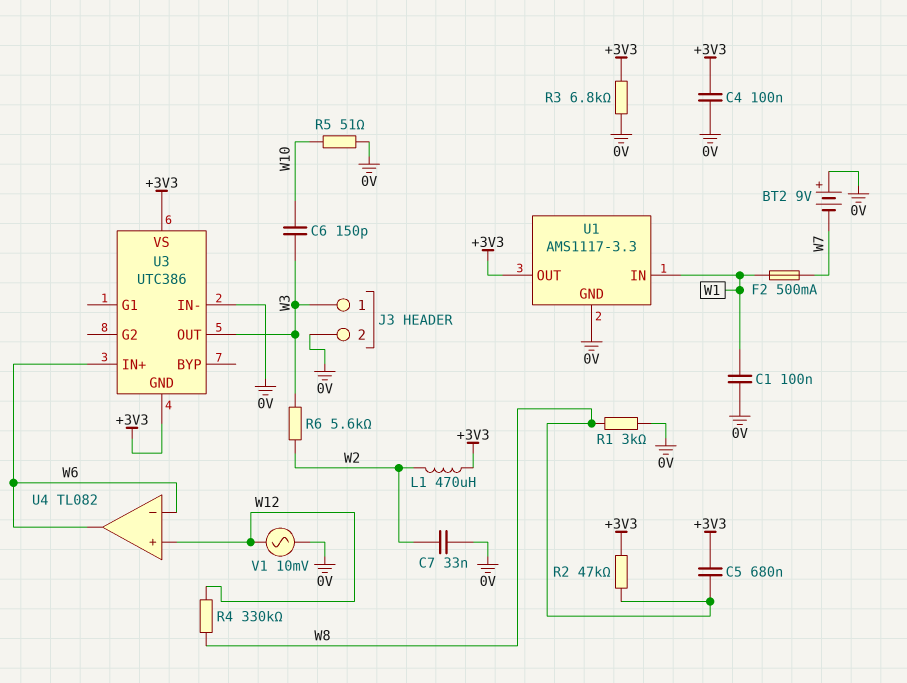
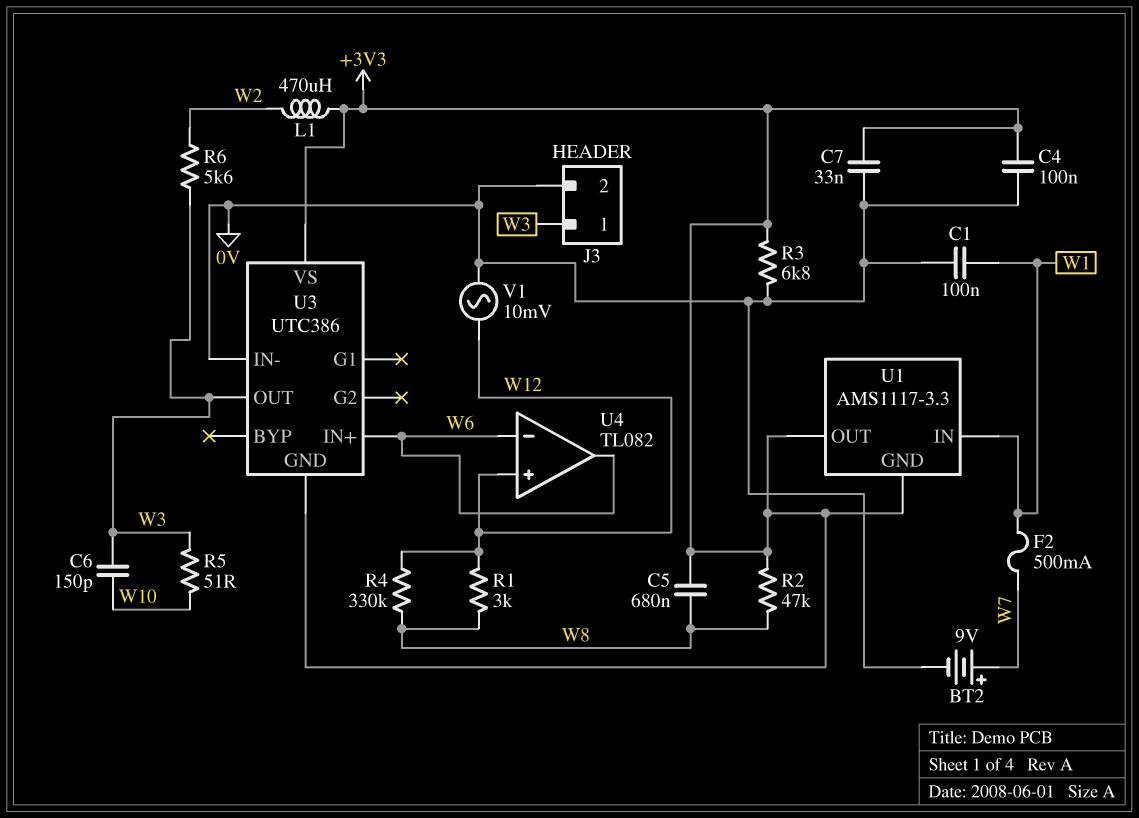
BT2: 9V (plus 0V, minus W7) -> 9V (plus W7, minus 0V)
C7: 33nF (0V, W2) -> 33nF (+3V3, 0V)
R1: 3k (0V, W8) -> 3k (W8, W12)
R5: 51 (0V, W10) -> 51 (W3, W10)
U1 pin GND: 0V -> +3V3

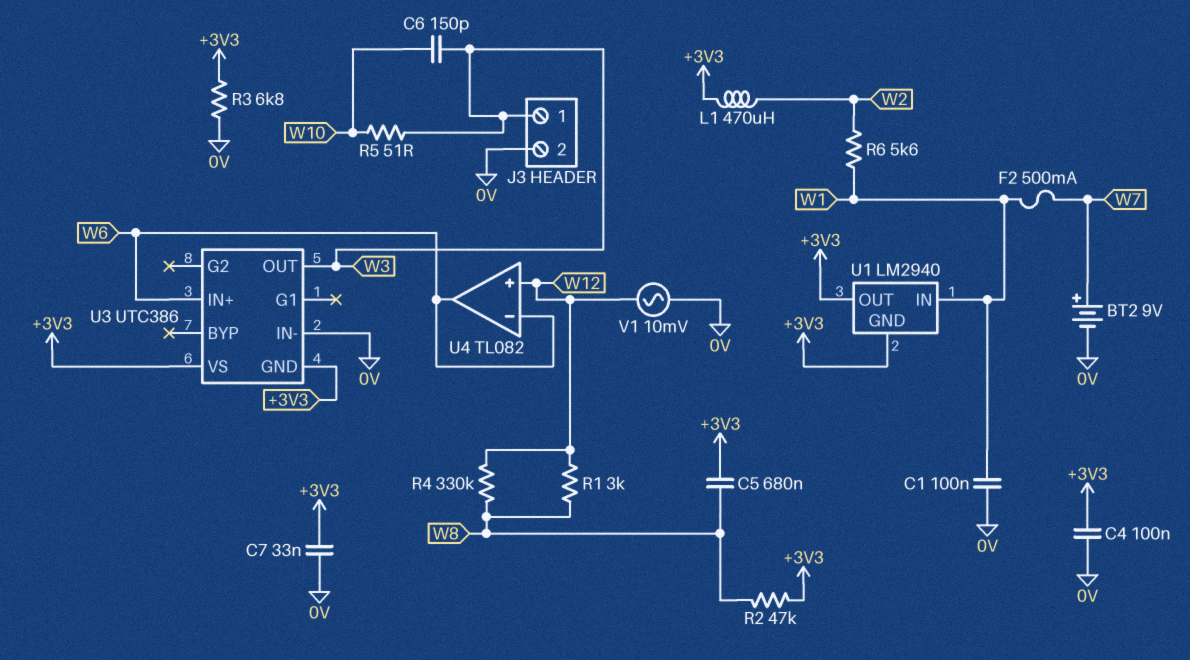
R6: 5.6k (W2, W3) -> 5.6k (W1, W2)
U1: AMS1117-3.3 -> LM2940

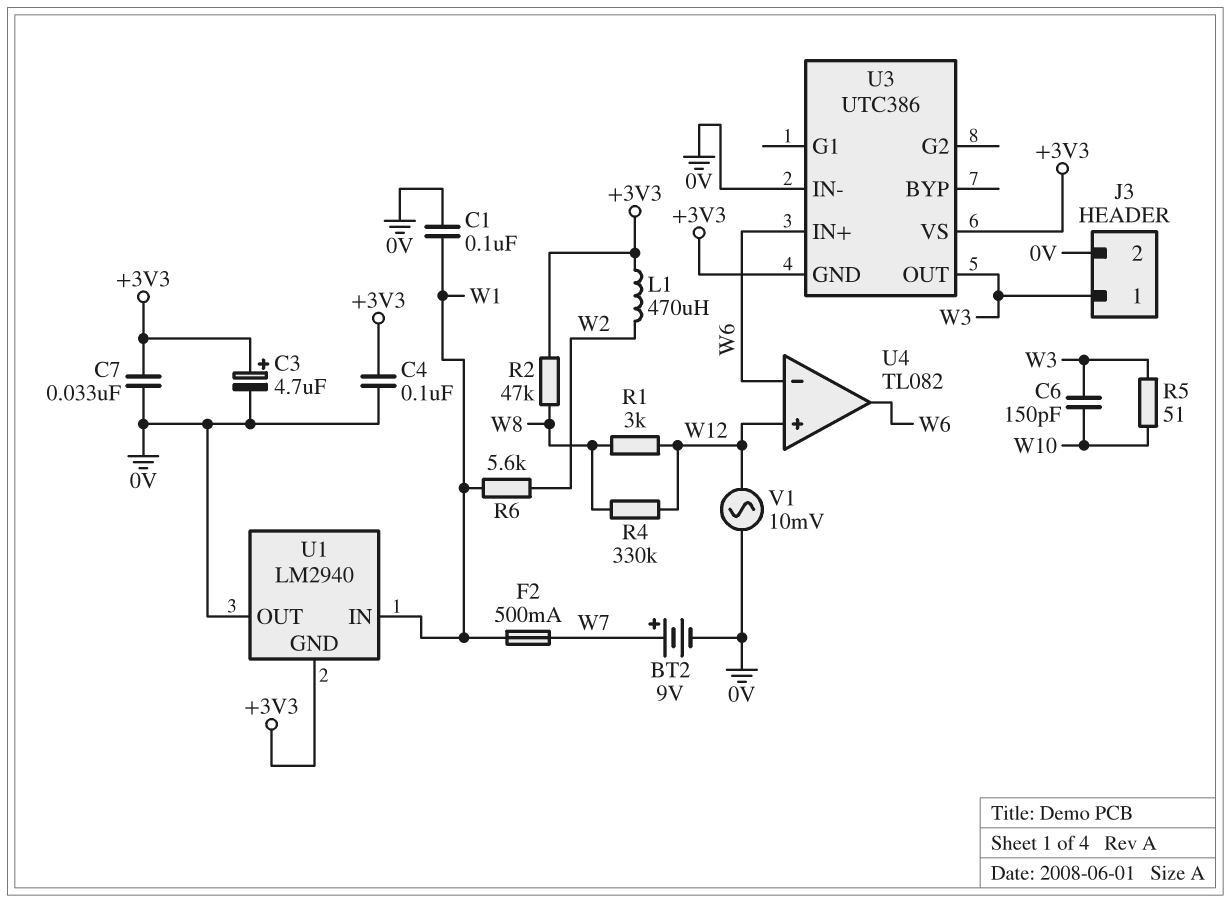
C3: none -> 4.7uF (plus +3V3, minus 0V)
C5: 680nF (+3V3, W8) -> none
R3: 6.8k (+3V3, 0V) -> none
U1 pin OUT: +3V3 -> 0V

